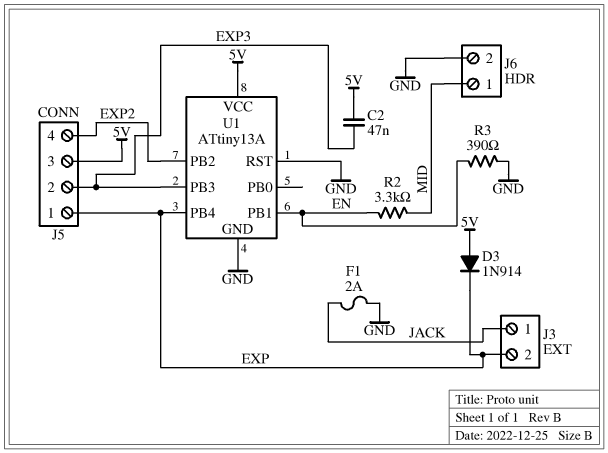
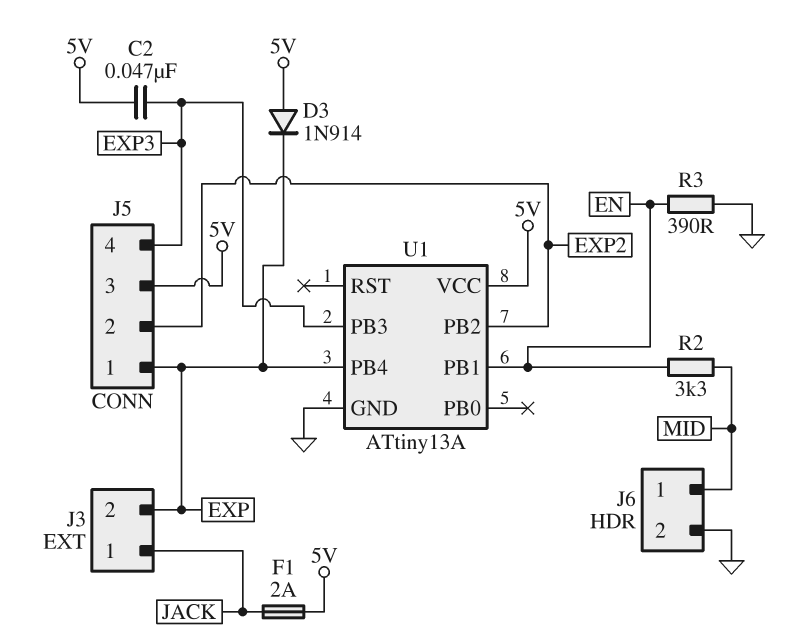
F1: 2A (GND, JACK) -> 2A (5V, JACK)
J5 pin 2: EXP3 -> EXP2
J5 pin 4: EXP2 -> EXP3
U1 pin RST: GND -> none

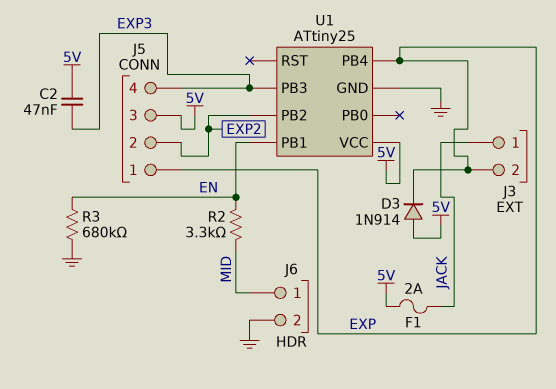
R3: 390 (EN, GND) -> 680k (EN, GND)
U1: ATtiny13A -> ATtiny25

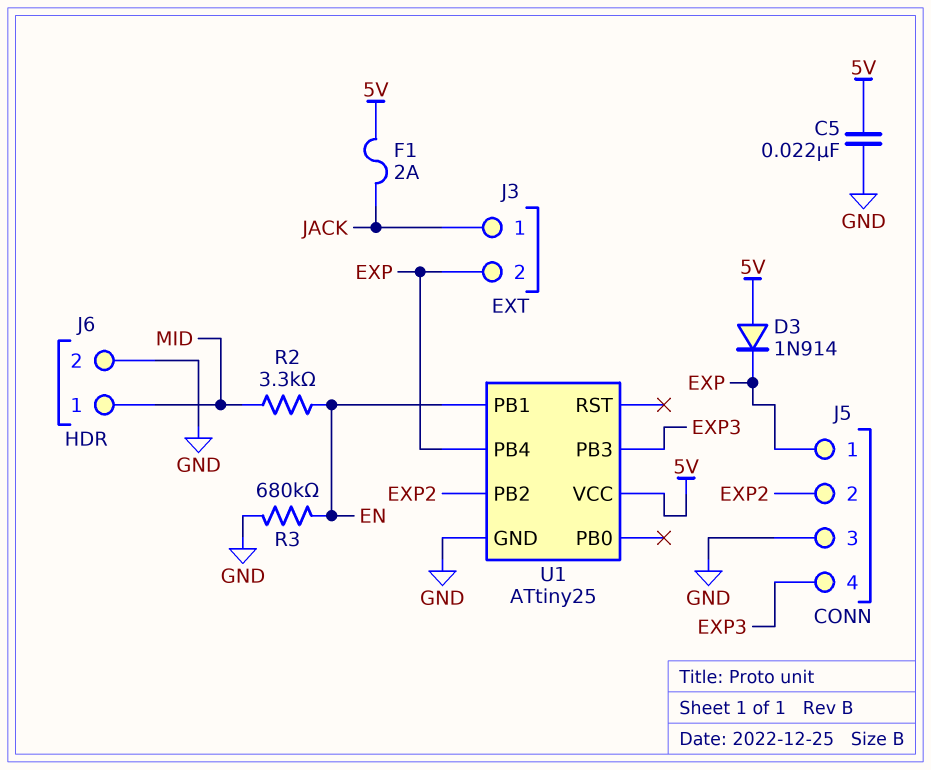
C2: 47nF (5V, EXP3) -> none
C5: none -> 22nF (5V, GND)
J5 pin 3: 5V -> GND

